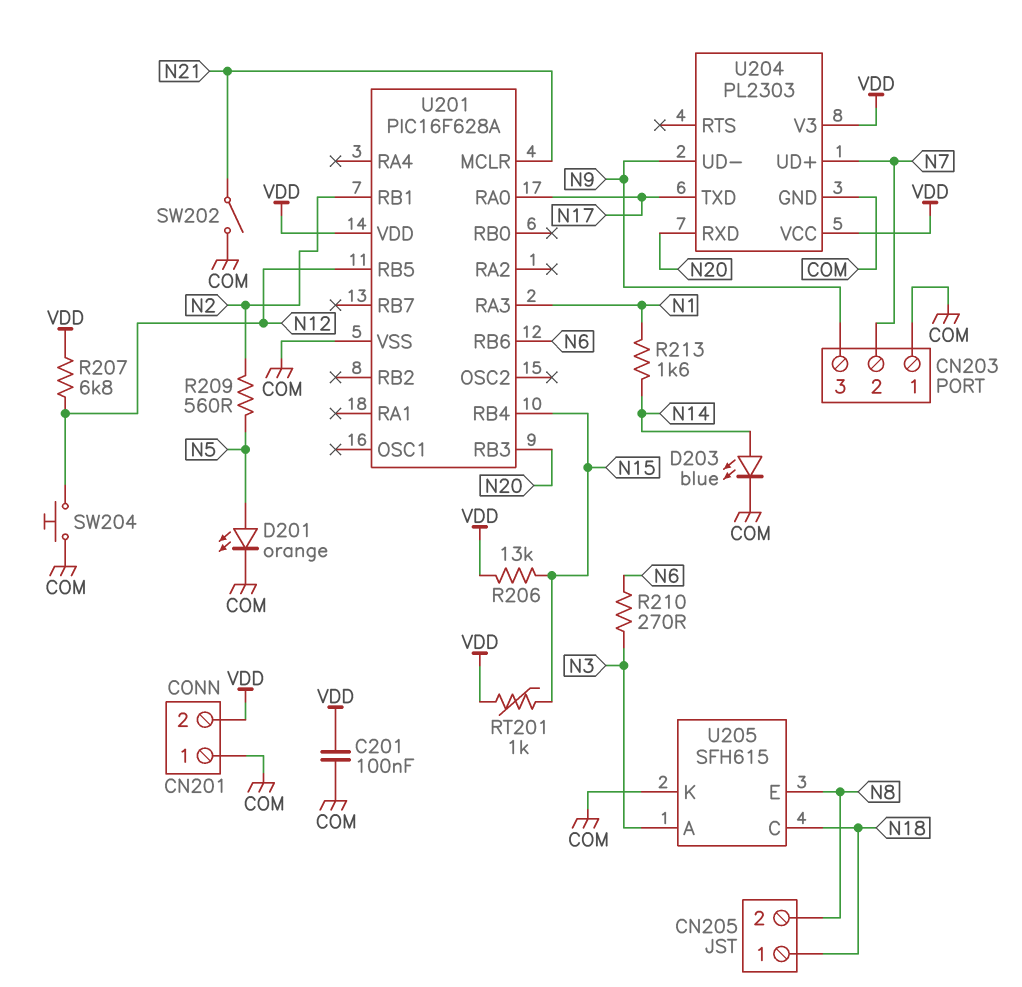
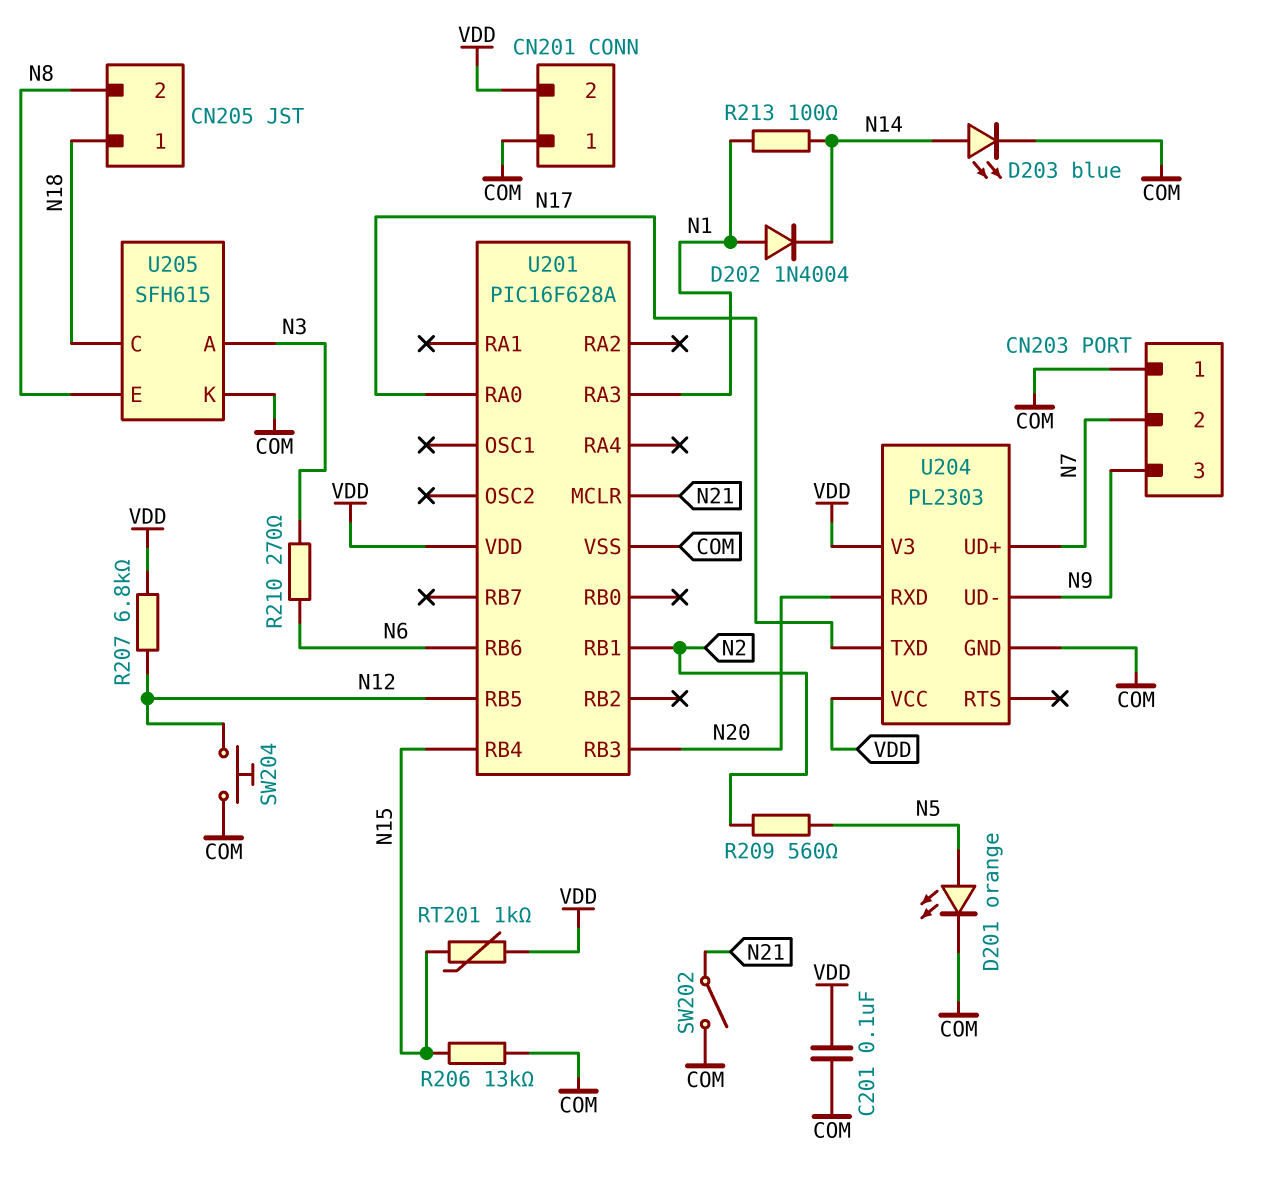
D202: none -> diode 1N4004 (A N1, K N14)
R206: 13k (N15, VDD) -> 13k (COM, N15)
R213: 1.6k (N1, N14) -> 100 (N1, N14)

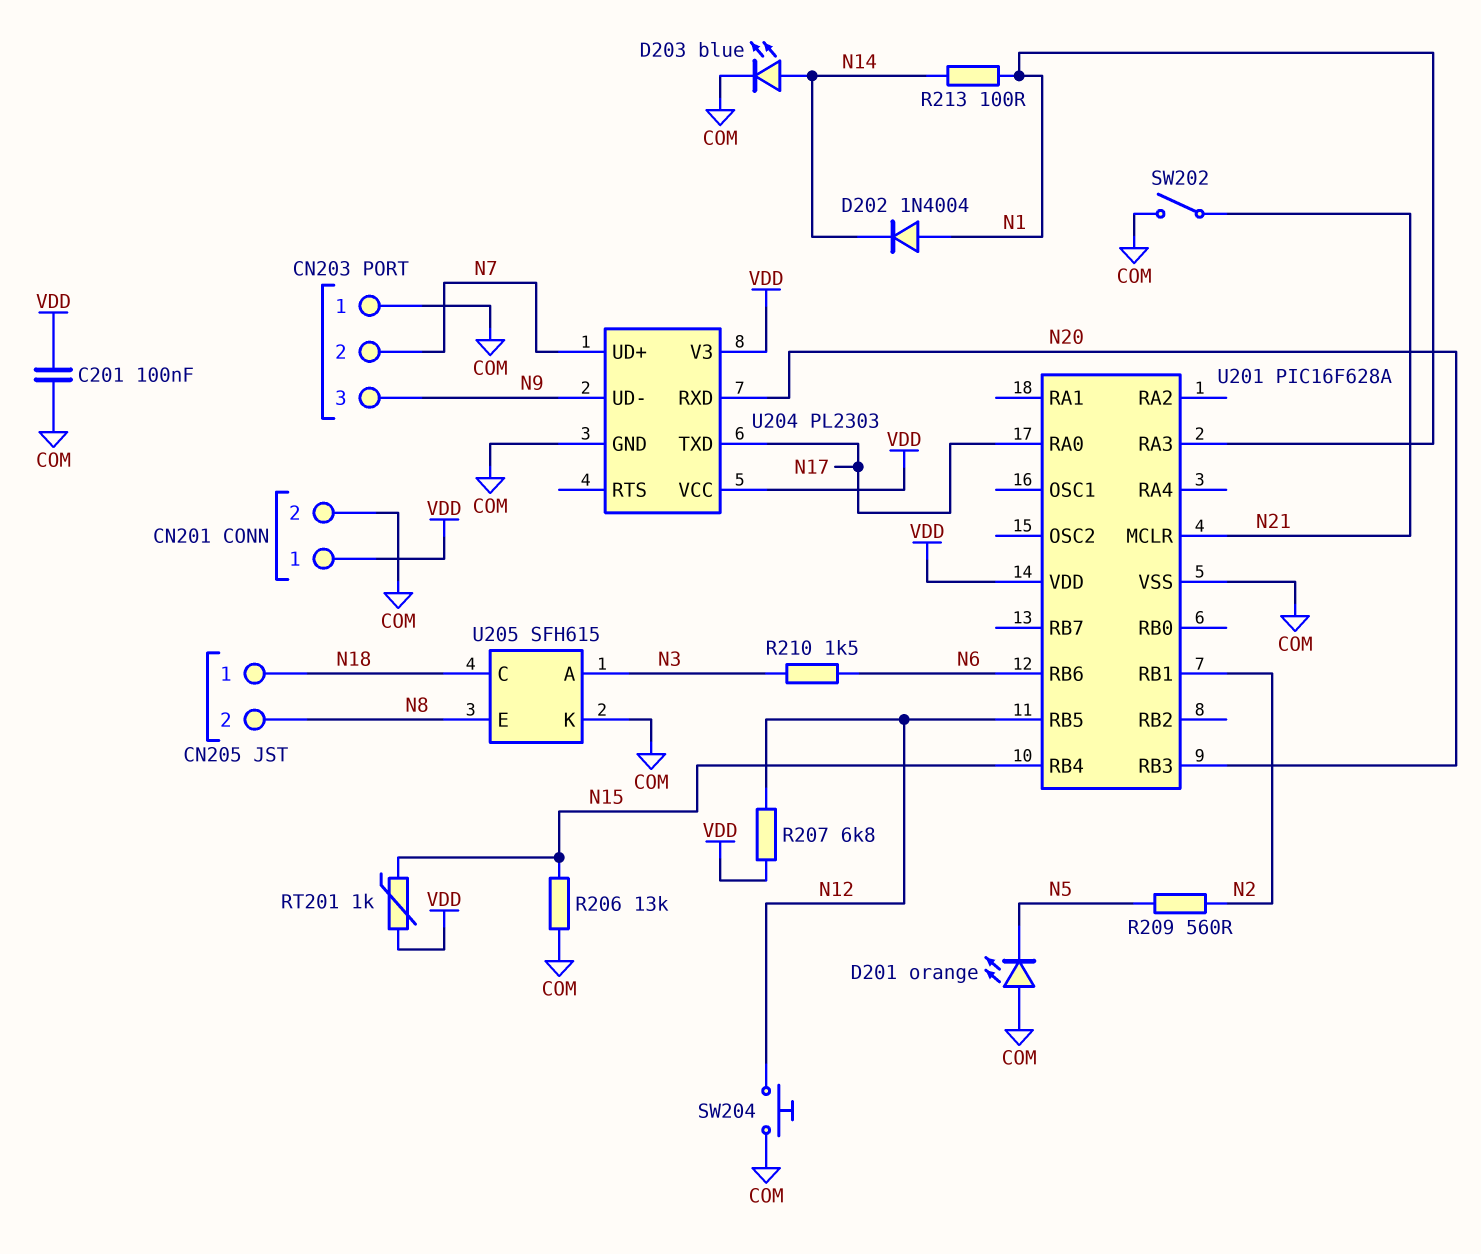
CN201 pin 1: COM -> VDD
CN201 pin 2: VDD -> COM
D201: LED orange (A N5, K COM) -> LED orange (A COM, K N5)
R210: 270 (N3, N6) -> 1.5k (N3, N6)

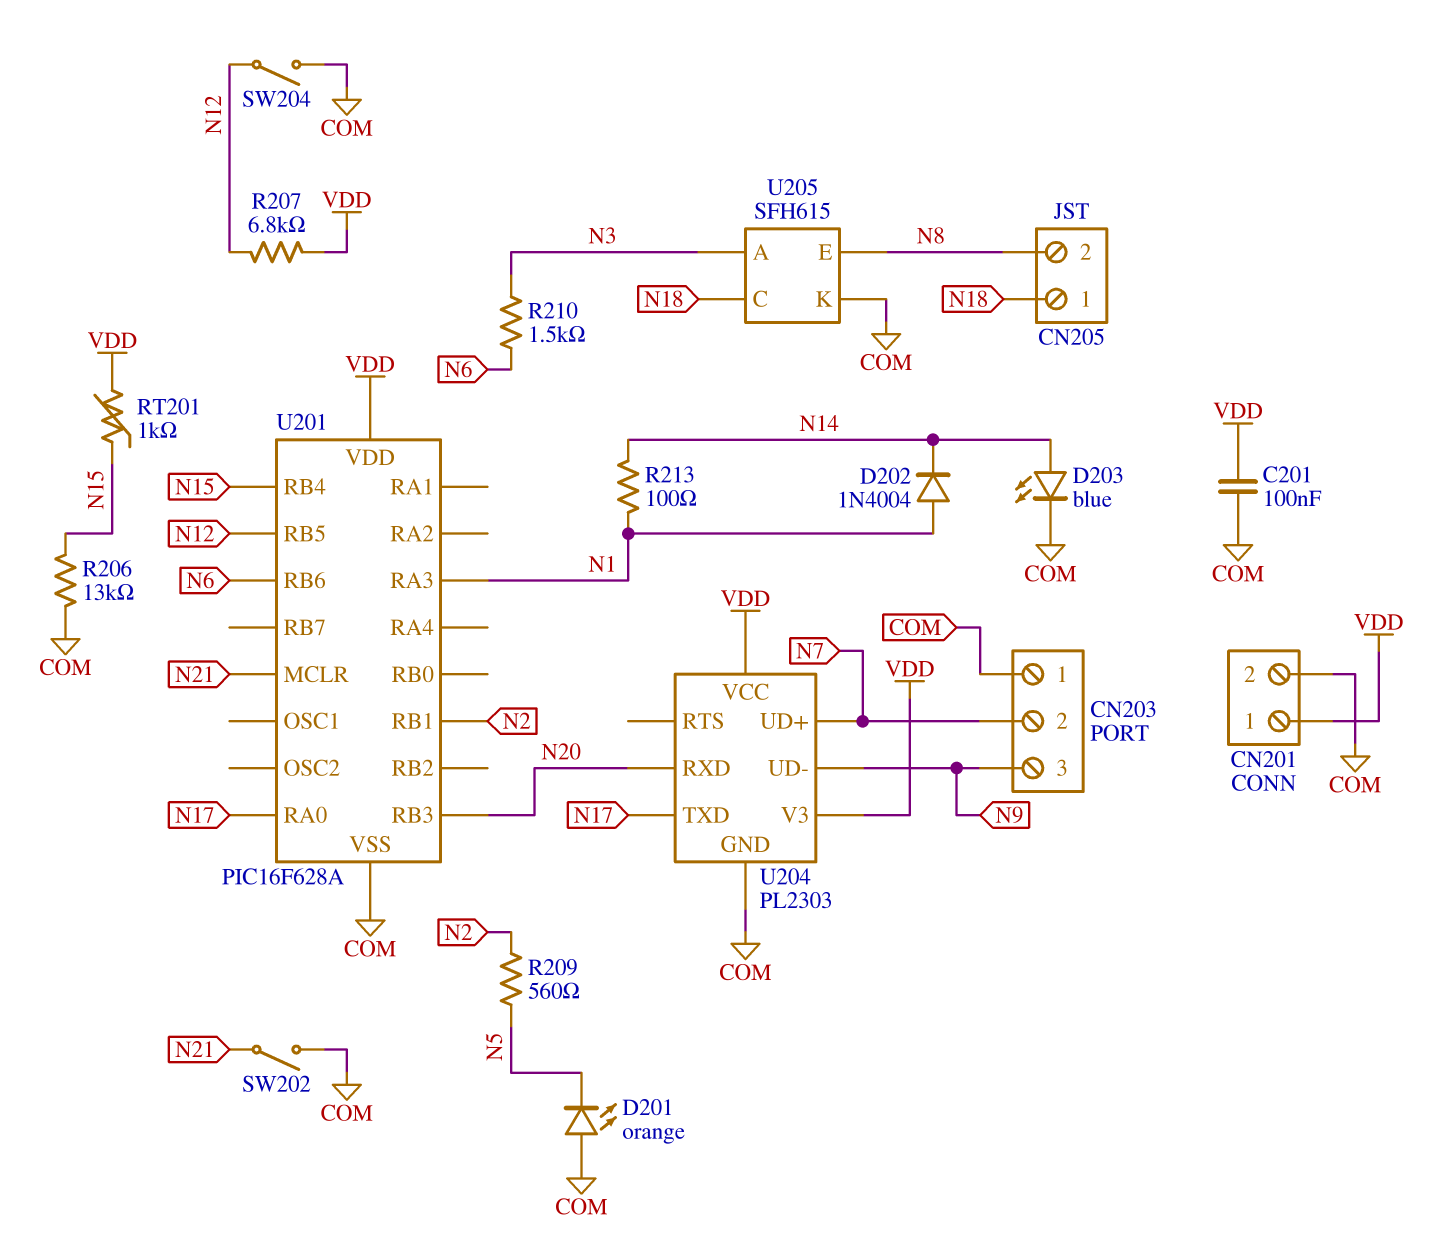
SW204: button (COM, N12) -> switch (COM, N12)

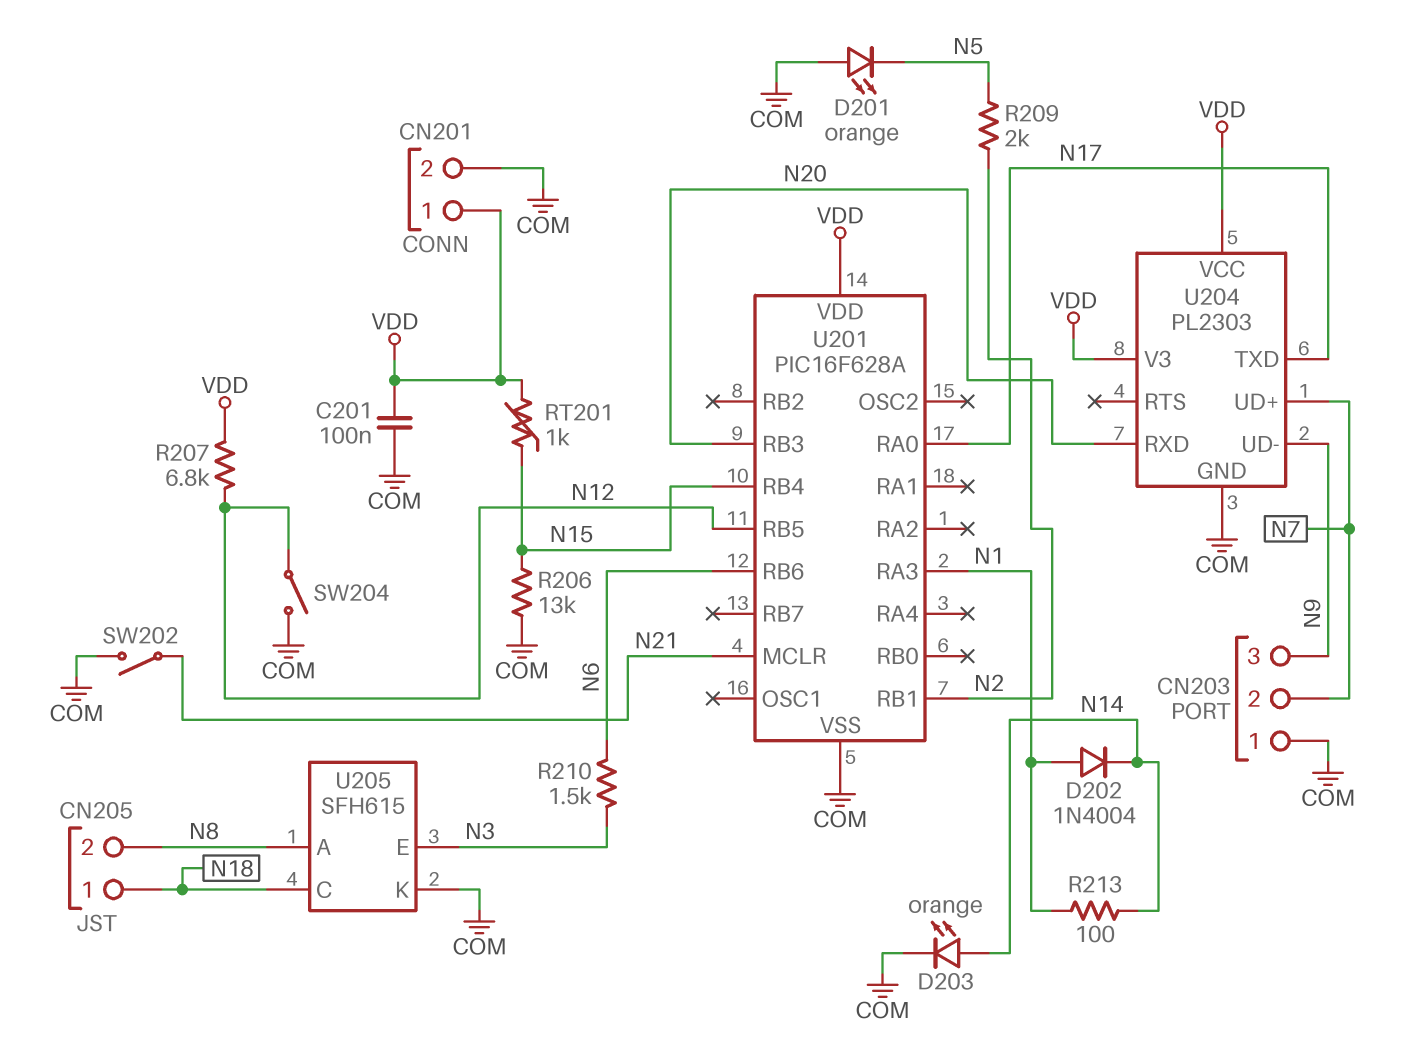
D203: LED blue (A N14, K COM) -> LED orange (A N14, K COM)
R209: 560 (N2, N5) -> 2k (N2, N5)
U205 pin A: N3 -> N8
U205 pin E: N8 -> N3

